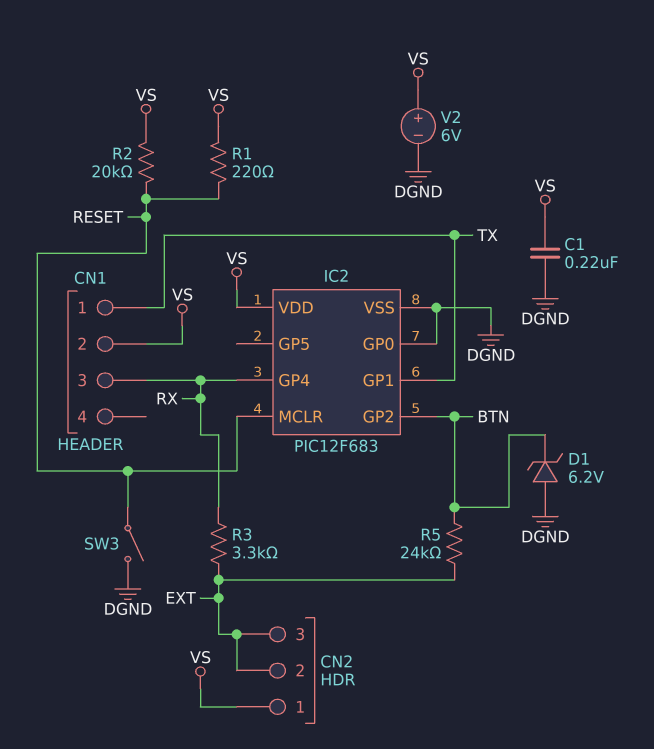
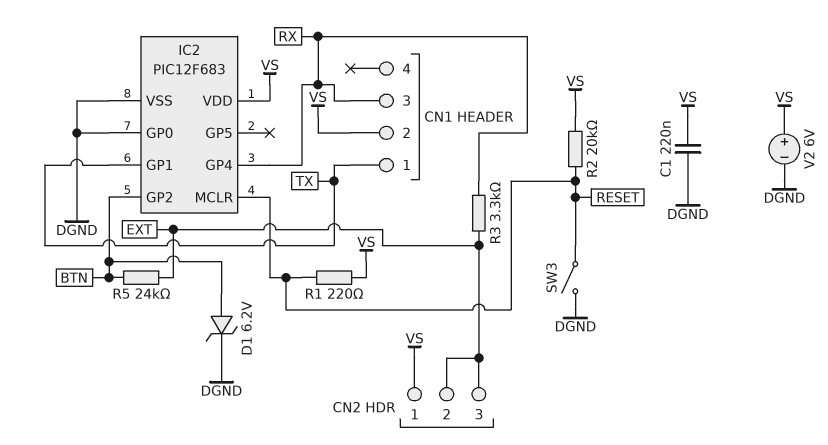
D1: zener 6.2V (A DGND, K BTN) -> zener 6.2V (A BTN, K DGND)

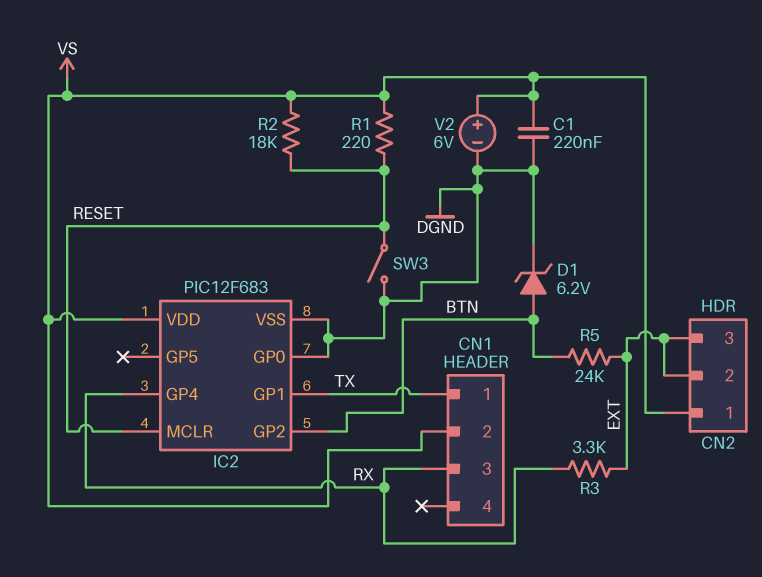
R2: 20k (RESET, VS) -> 18k (RESET, VS)

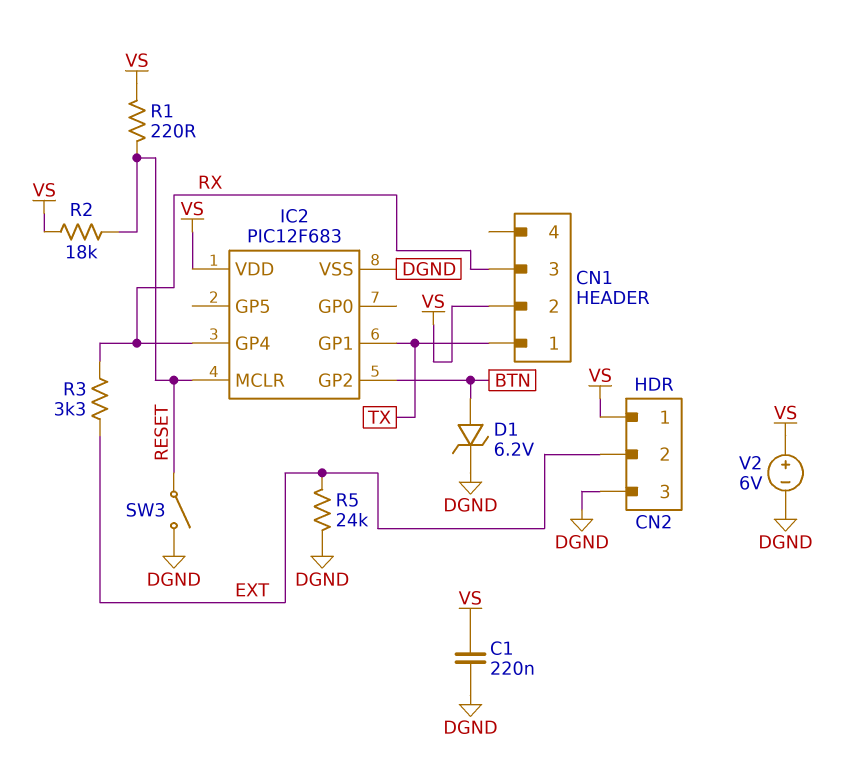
CN2 pin 3: EXT -> DGND
IC2 pin GP0: DGND -> none
R5: 24k (BTN, EXT) -> 24k (DGND, EXT)

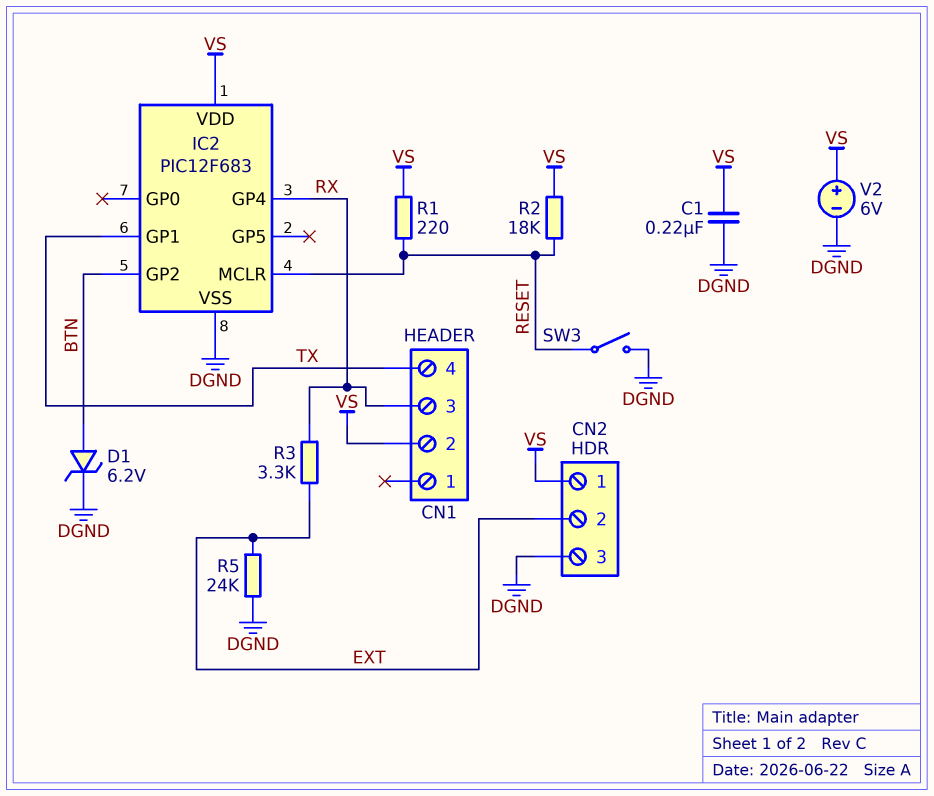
CN1 pin 1: TX -> none
CN1 pin 4: none -> TX

